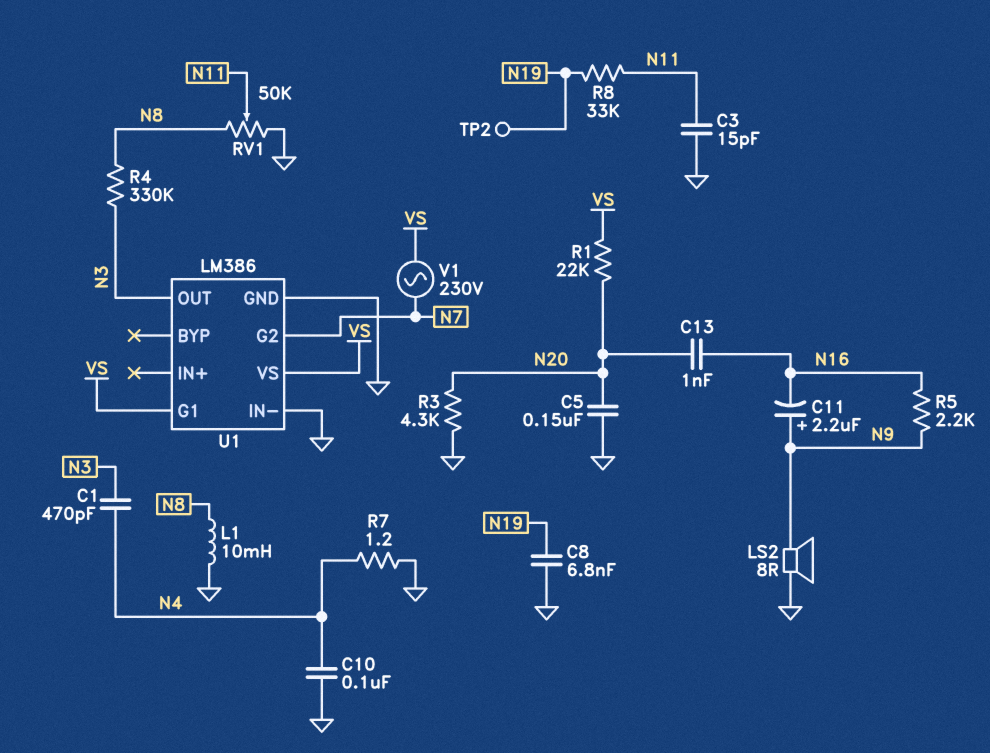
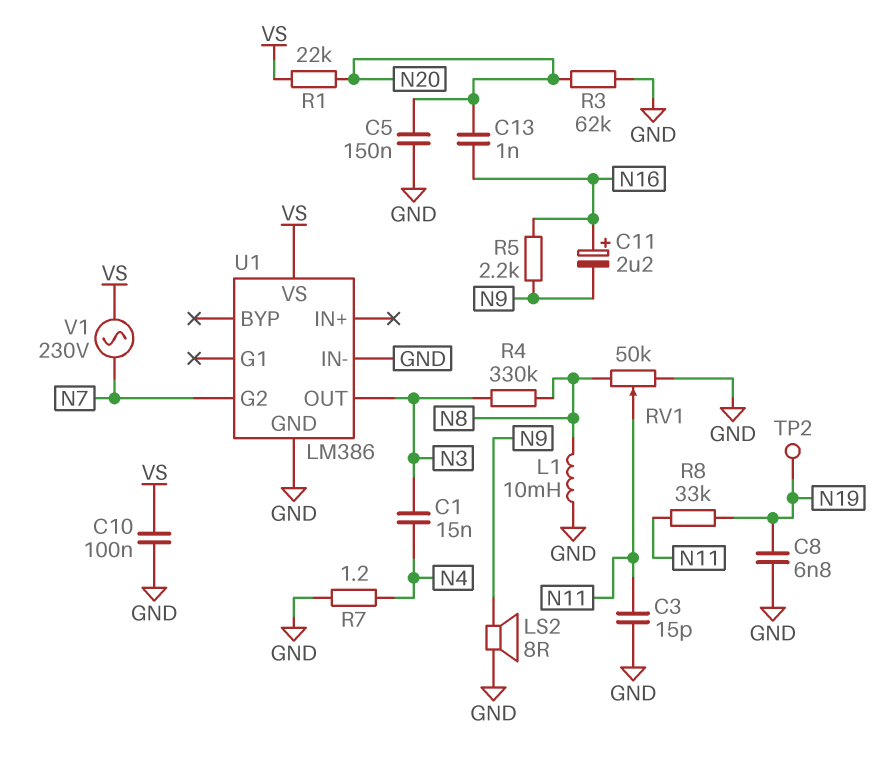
C1: 470pF (N3, N4) -> 15nF (N3, N4)
C10: 100nF (GND, N4) -> 100nF (GND, VS)
C11: 2.2uF (plus N9, minus N16) -> 2.2uF (plus N16, minus N9)
R3: 4.3k (GND, N20) -> 62k (GND, N20)
U1 pin G1: VS -> none

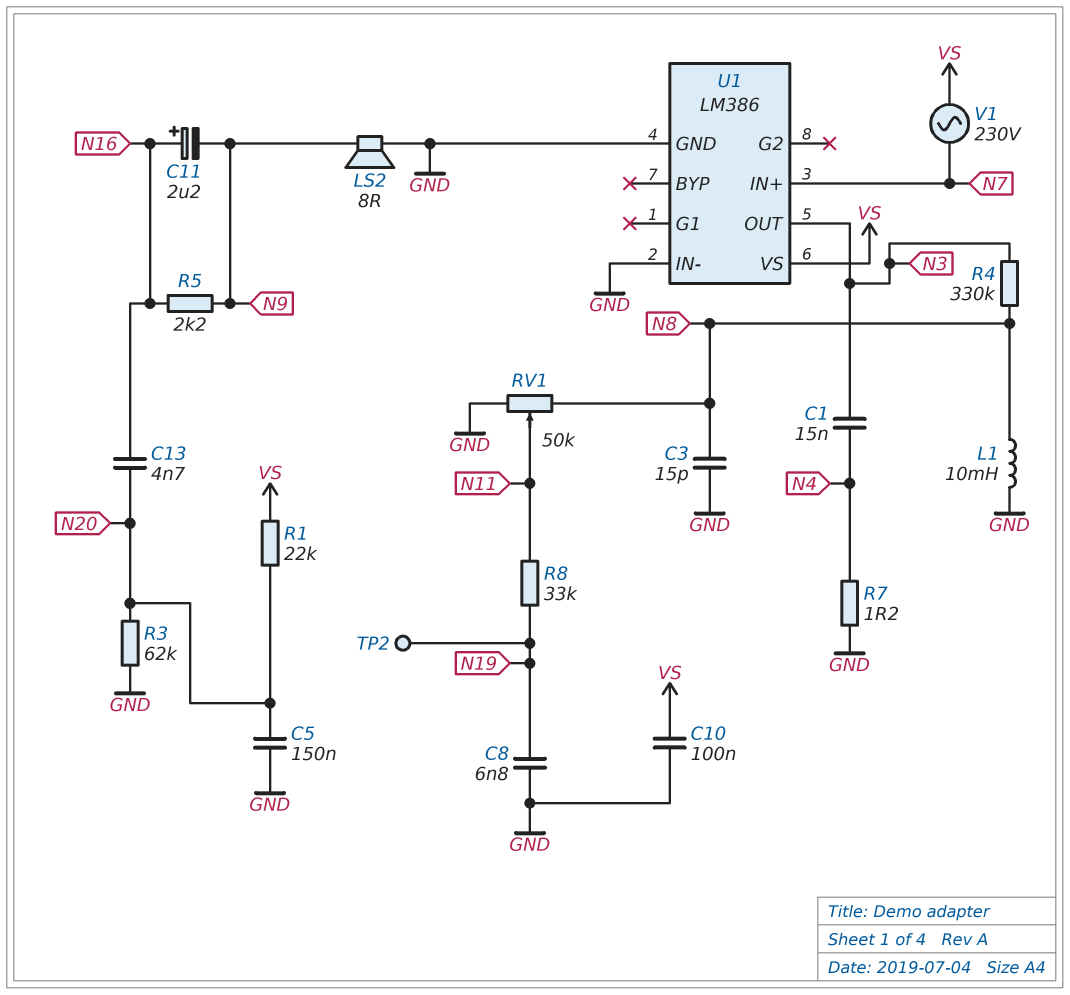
C3: 15pF (GND, N11) -> 15pF (GND, N8)
C13: 1nF (N16, N20) -> 4.7nF (N16, N20)
U1 pin G2: N7 -> none
U1 pin IN+: none -> N7

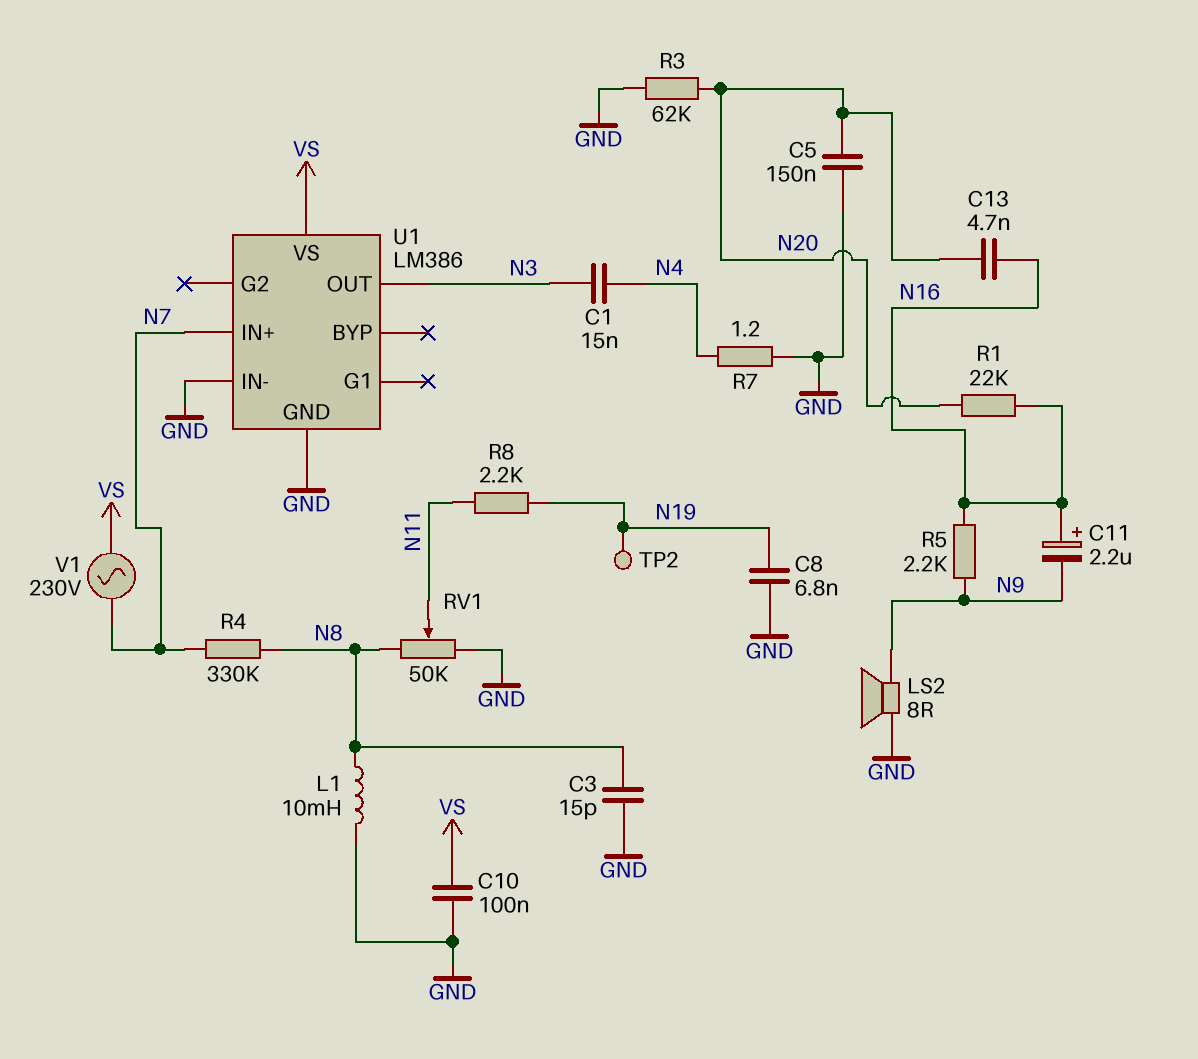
R1: 22k (N20, VS) -> 22k (N16, N20)
R4: 330k (N3, N8) -> 330k (N7, N8)
R8: 33k (N11, N19) -> 2.2k (N11, N19)

